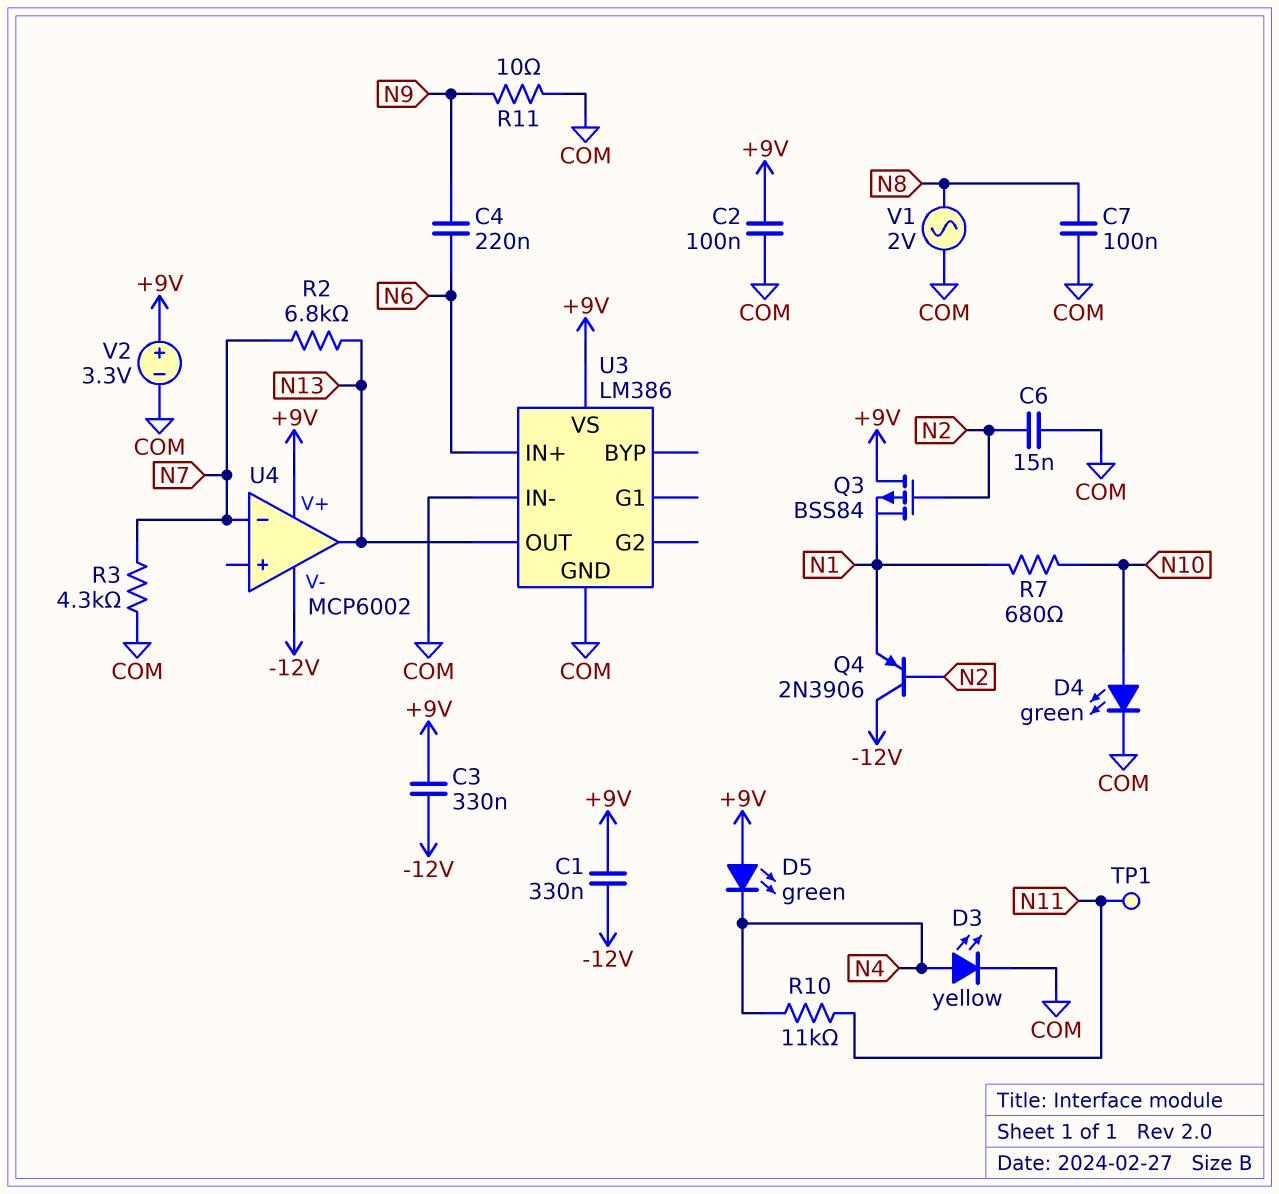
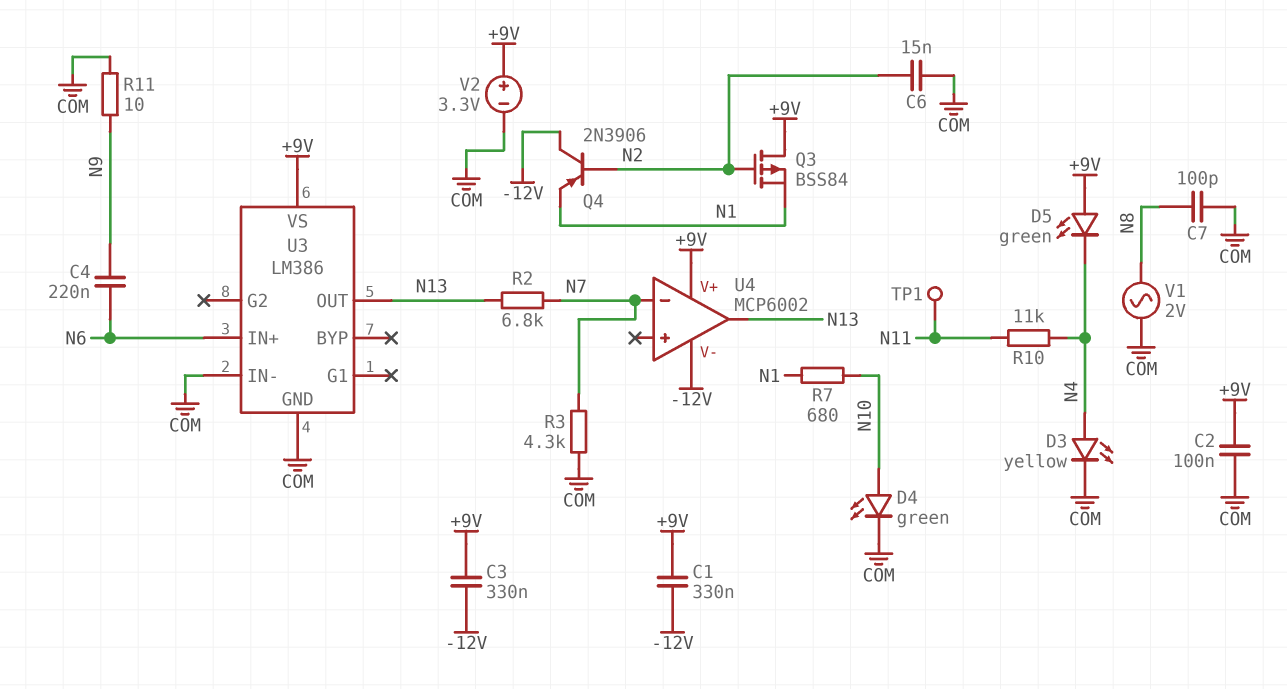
C7: 100nF (COM, N8) -> 100pF (COM, N8)

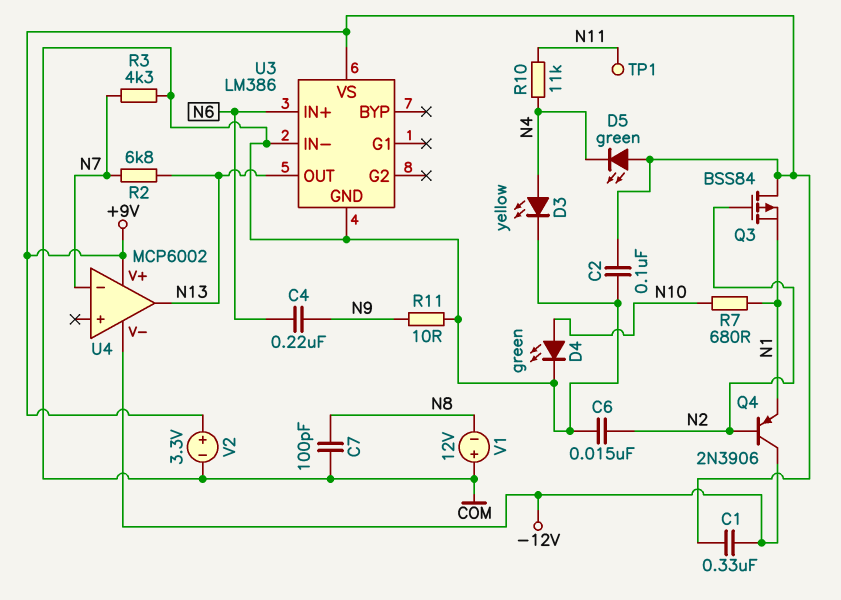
C3: 330nF (+9V, -12V) -> none
V1: AC 2V (COM, N8) -> 12V (plus COM, minus N8)

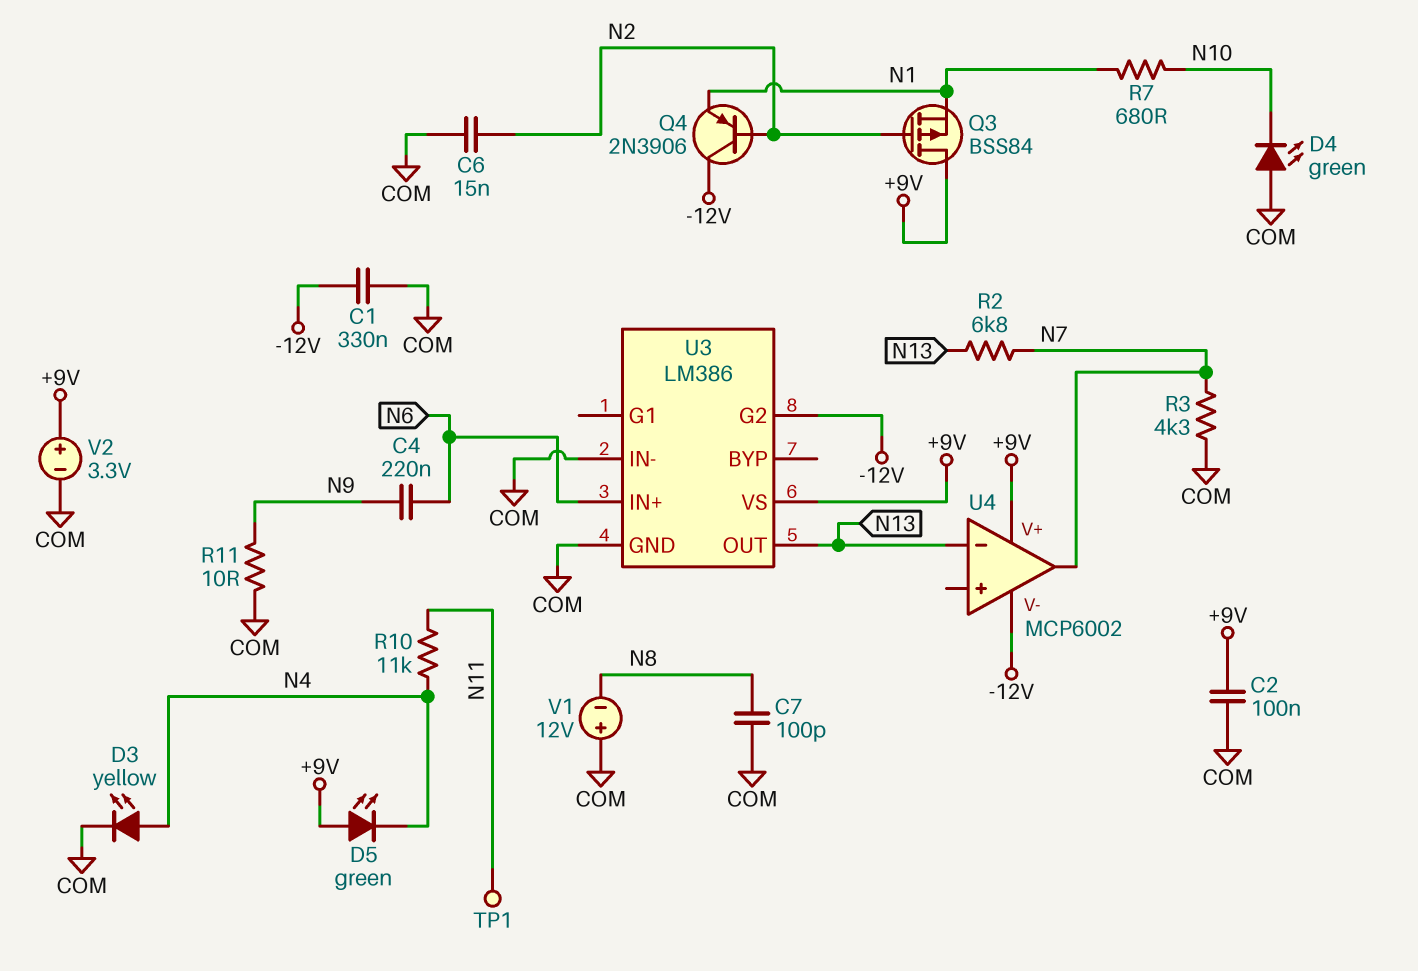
C1: 330nF (+9V, -12V) -> 330nF (-12V, COM)
D4: LED green (A N10, K COM) -> LED green (A COM, K N10)
U3 pin G2: none -> -12V
U4 pin in-: N7 -> N13
U4 pin out: N13 -> N7

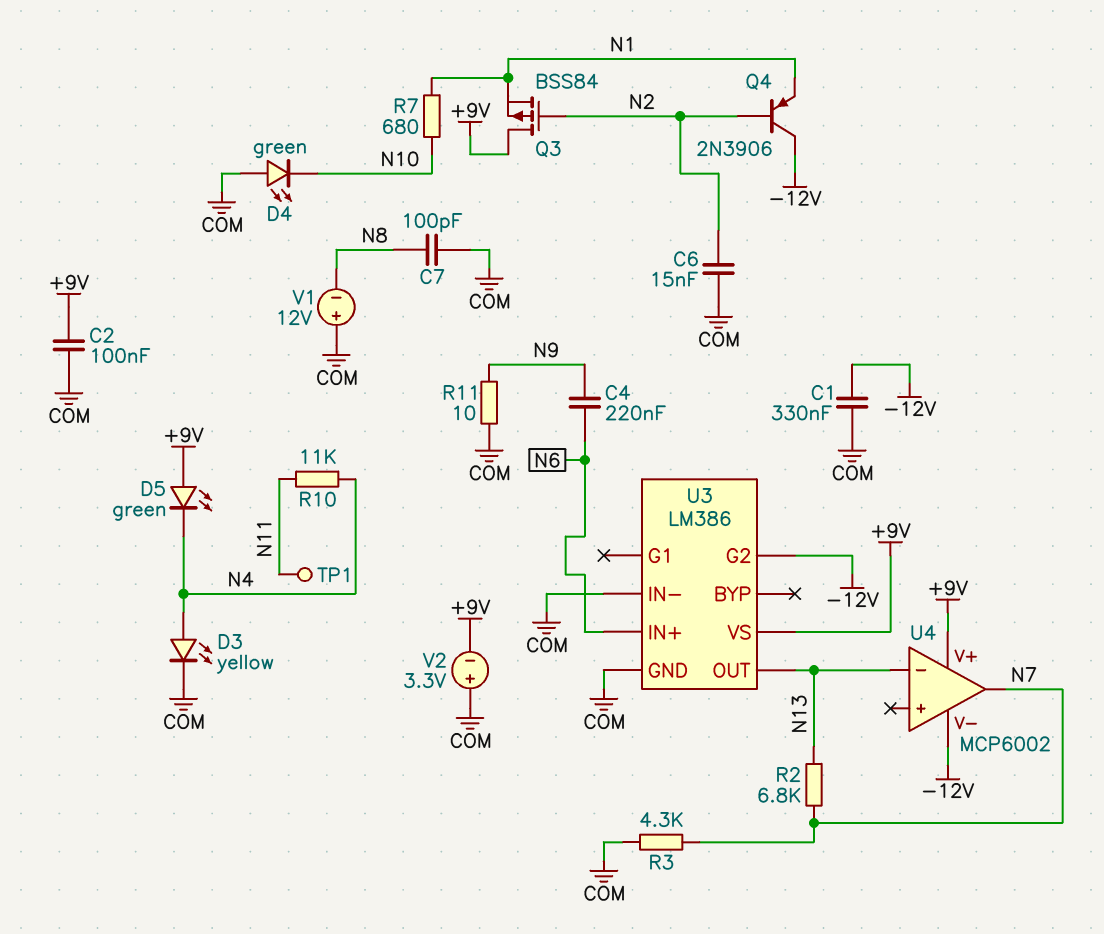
V2: 3.3V (plus +9V, minus COM) -> 3.3V (plus COM, minus +9V)

